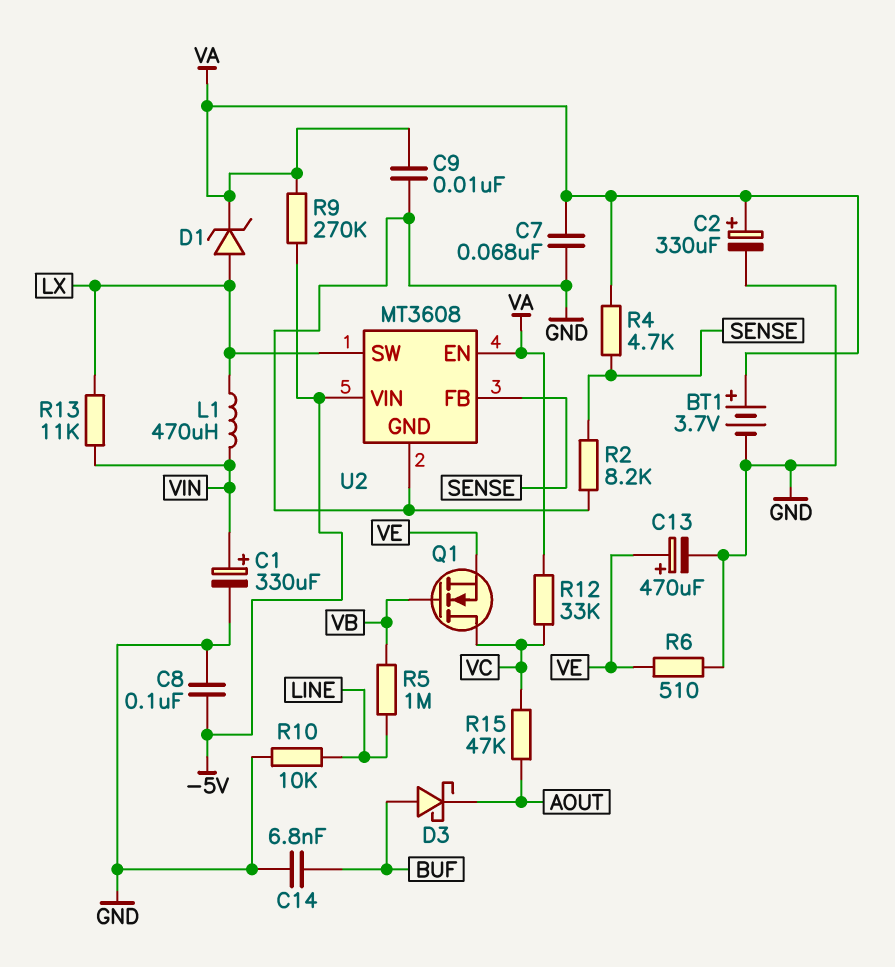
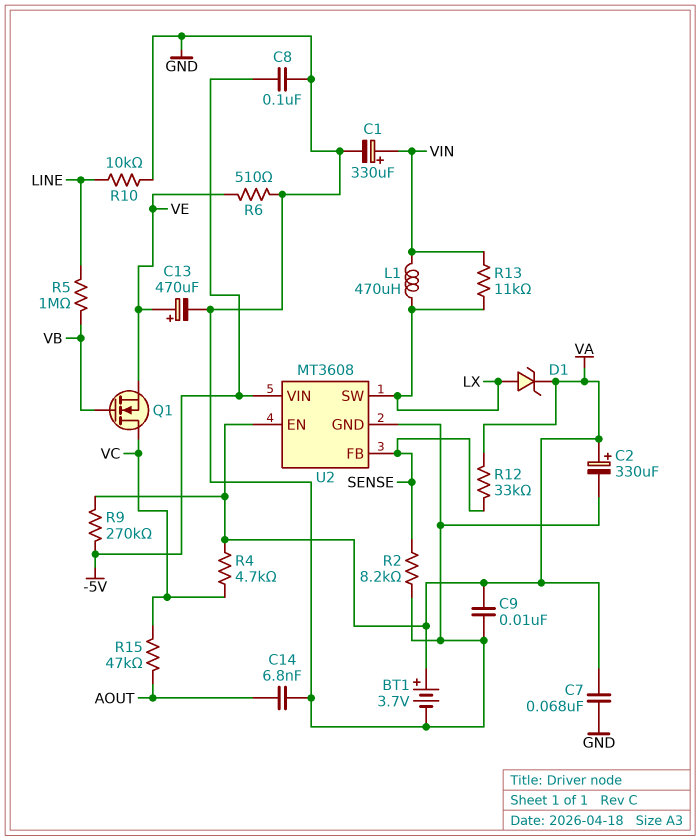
C14: 6.8nF (BUF, GND) -> 6.8nF (AOUT, GND)
D3: schottky (A BUF, K AOUT) -> none
R4: 4.7k (SENSE, VA) -> 4.7k (VA, VC)
R12: 33k (VA, VC) -> 33k (SENSE, VA)

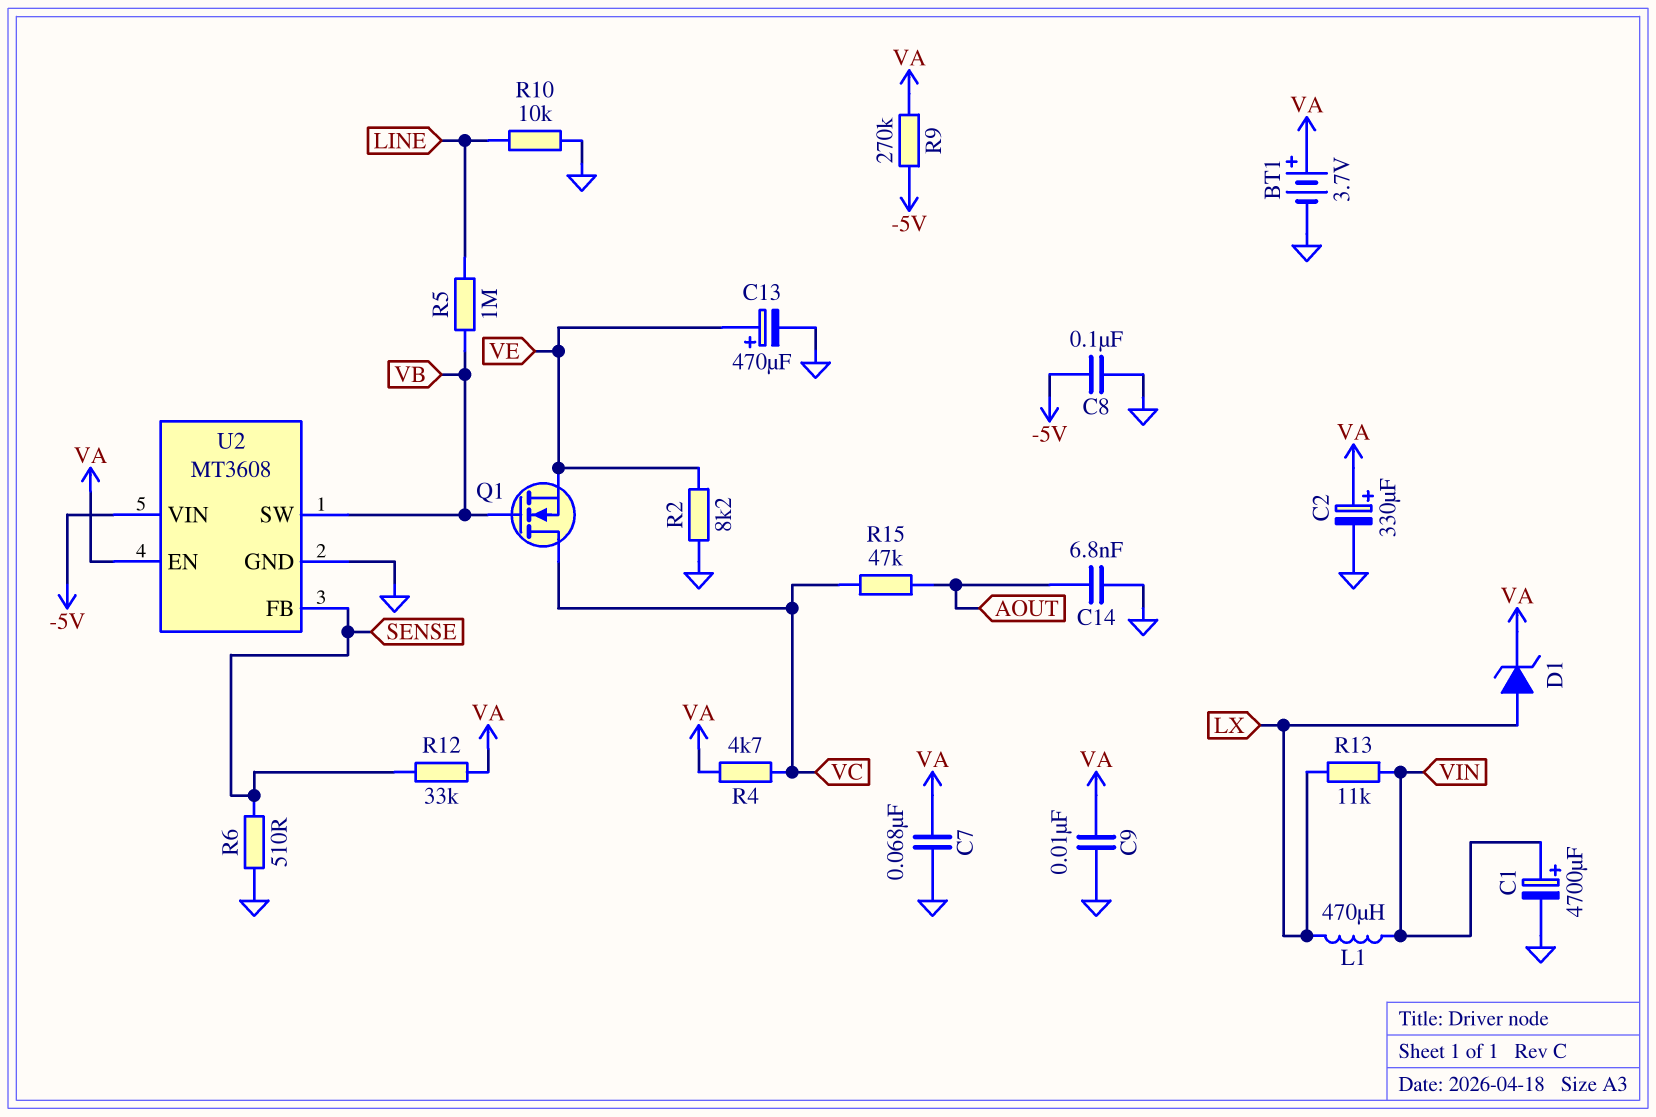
C1: 330uF (plus VIN, minus GND) -> 4700uF (plus VIN, minus GND)
R2: 8.2k (GND, SENSE) -> 8.2k (GND, VE)
R6: 510 (GND, VE) -> 510 (GND, SENSE)
U2 pin SW: LX -> VB

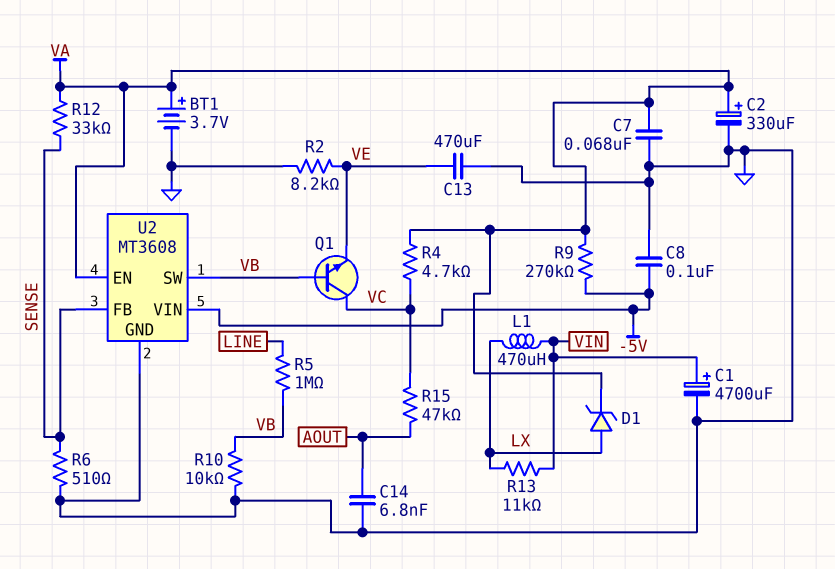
C9: 10nF (GND, VA) -> none
C13: 470uF (plus VE, minus GND) -> 470uF (GND, VE)
Q1: NMOS (G VB, D VC, S VE) -> NPN (B VB, C VC, E VE)
R10: 10k (GND, LINE) -> 10k (GND, VB)

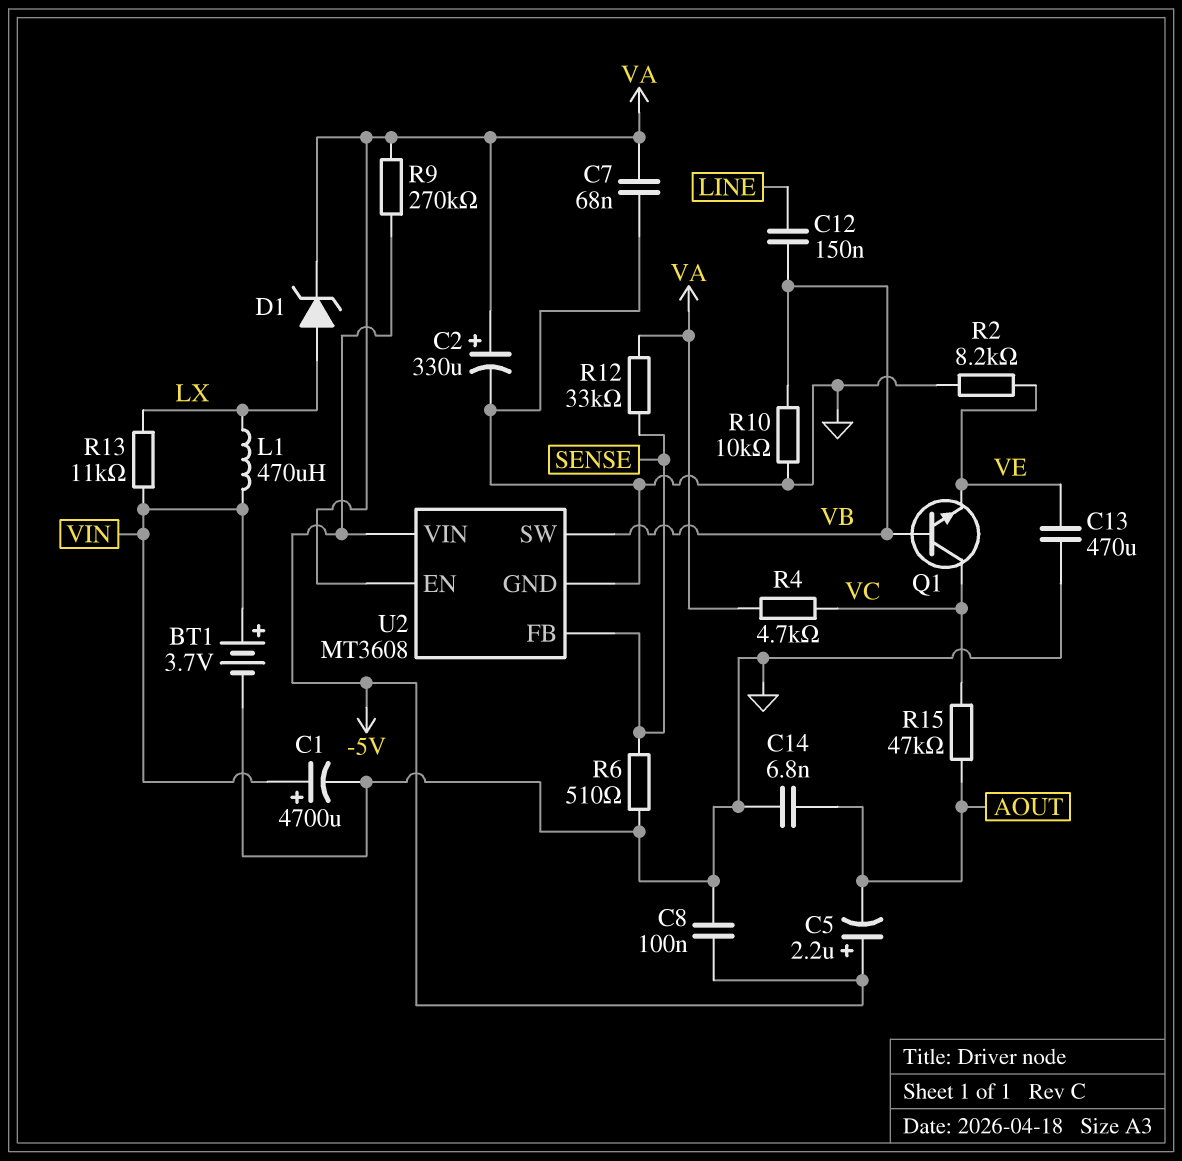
BT1: 3.7V (plus VA, minus GND) -> 3.7V (plus VIN, minus GND)
C5: none -> 2.2uF (plus -5V, minus AOUT)
C12: none -> 150nF (LINE, VB)
R5: 1M (LINE, VB) -> none

